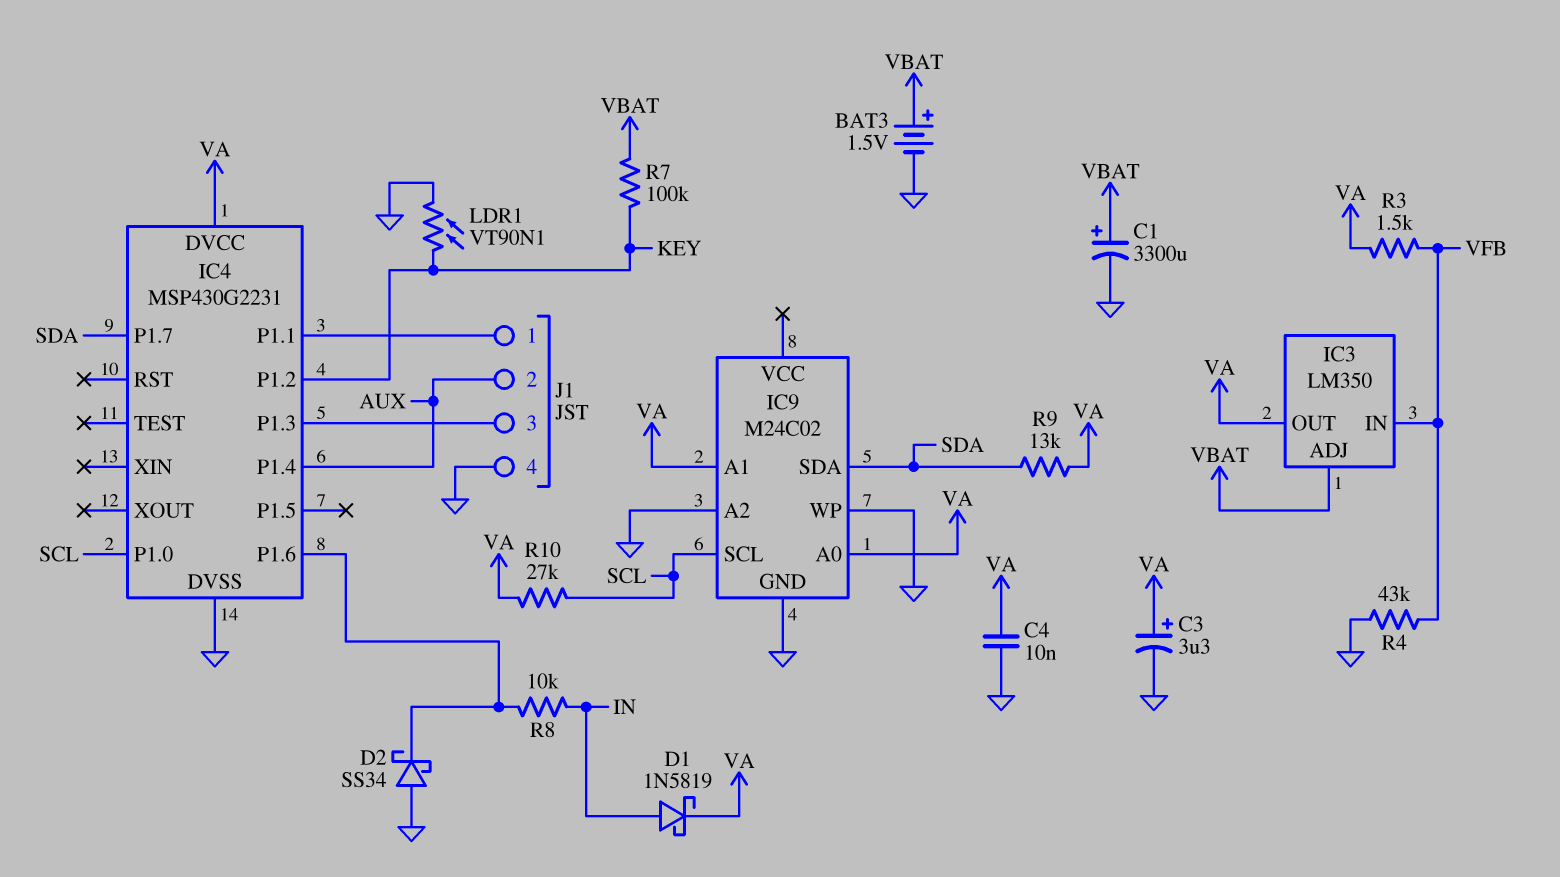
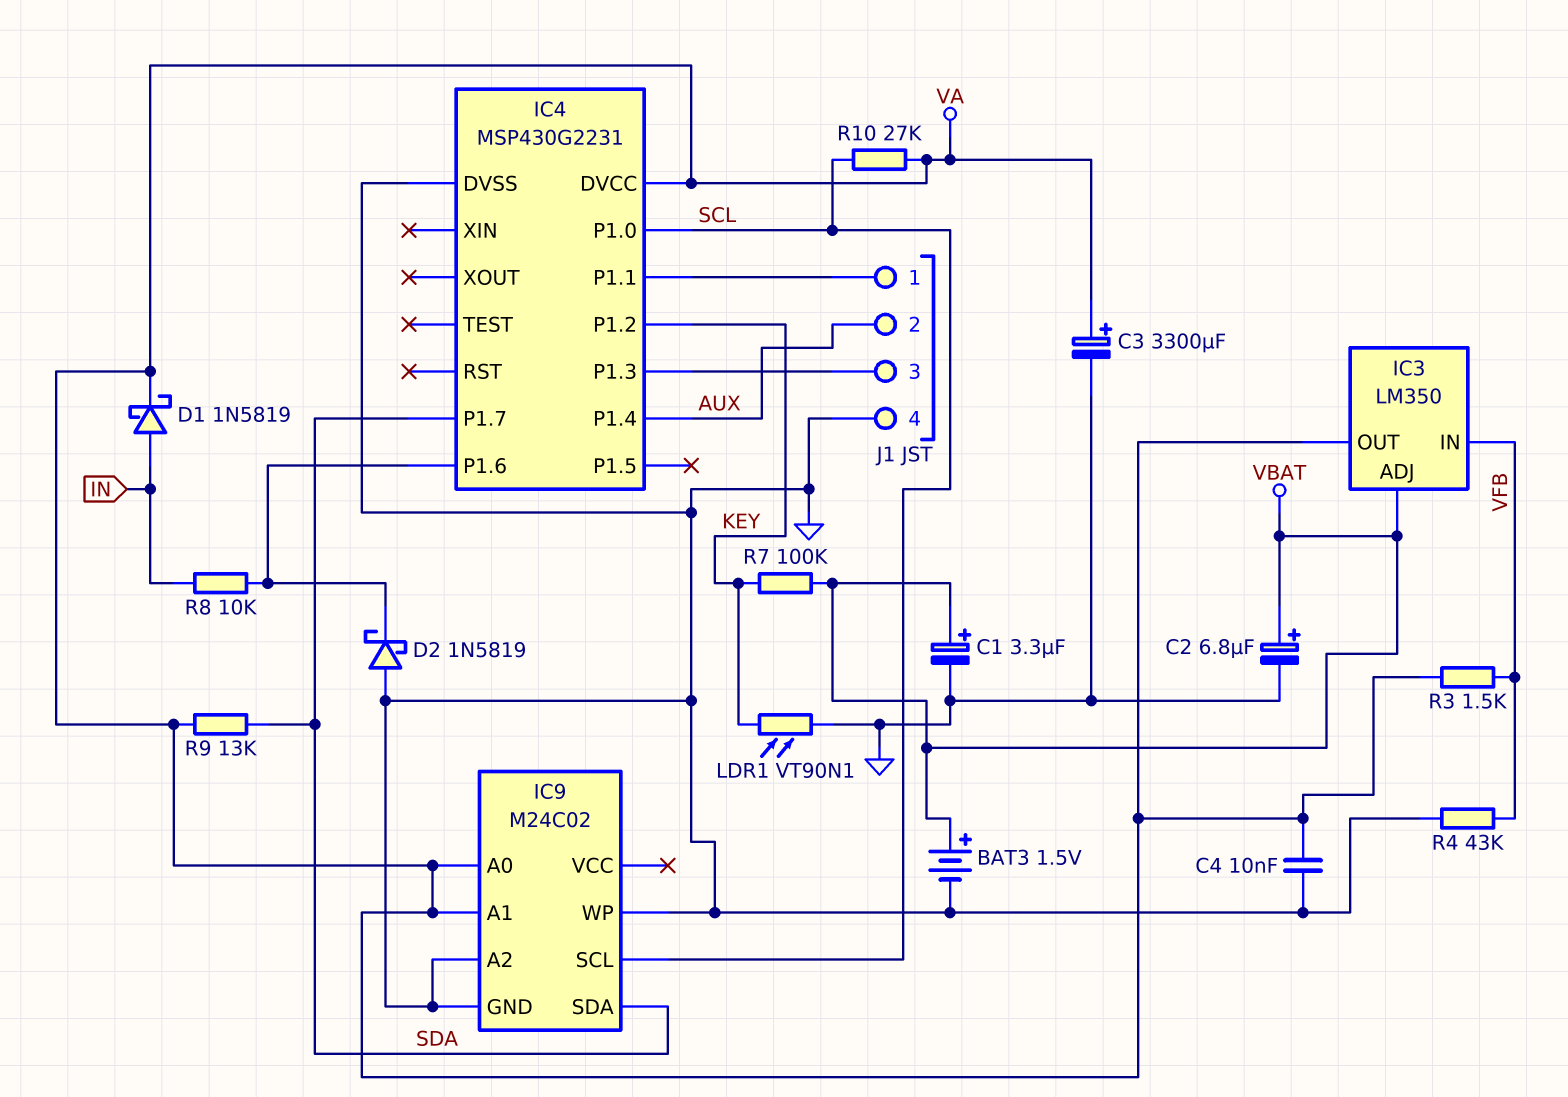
C1: 3300uF (plus VBAT, minus GND) -> 3.3uF (plus VBAT, minus GND)
C2: none -> 6.8uF (plus VBAT, minus GND)
C3: 3.3uF (plus VA, minus GND) -> 3300uF (plus VA, minus GND)
D2: schottky SS34 (A GND, K IC4/P1.6) -> schottky 1N5819 (A GND, K IC4/P1.6)

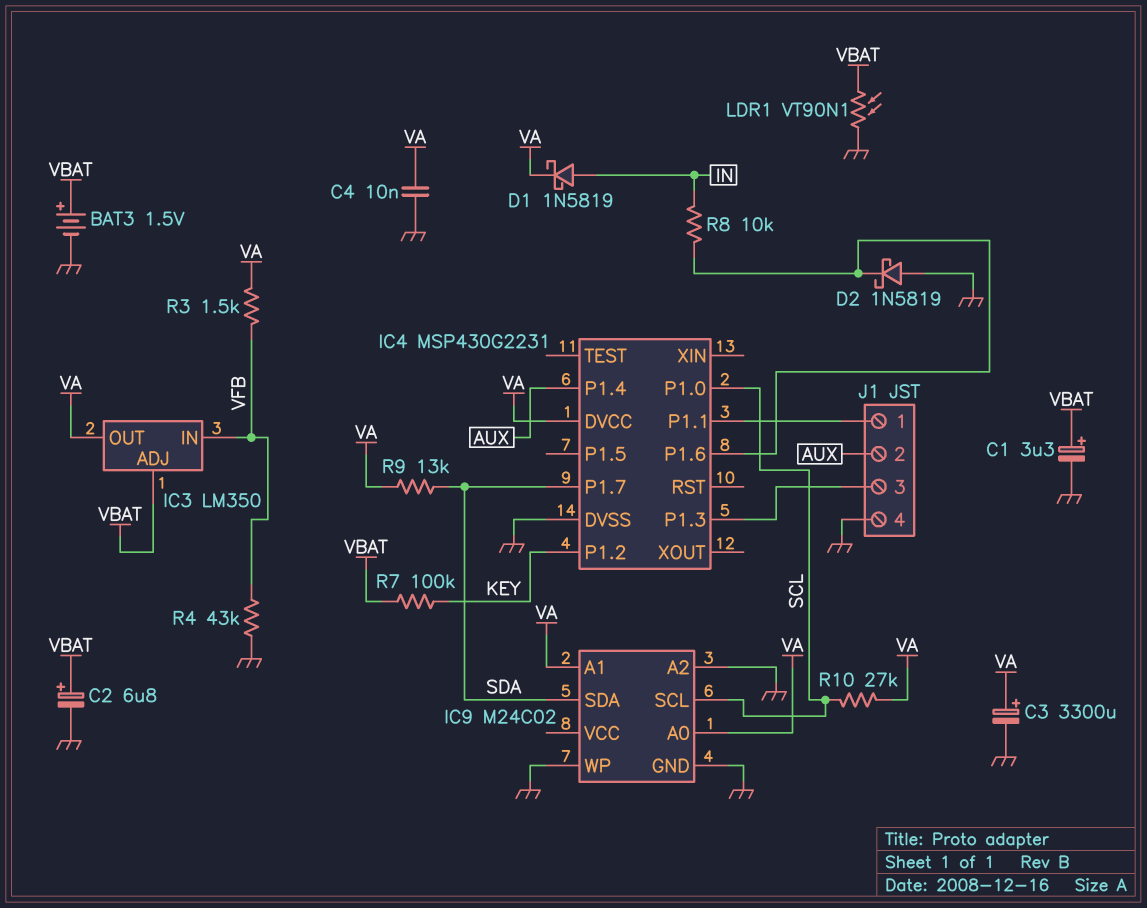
LDR1: VT90N1 (GND, KEY) -> VT90N1 (GND, VBAT)

